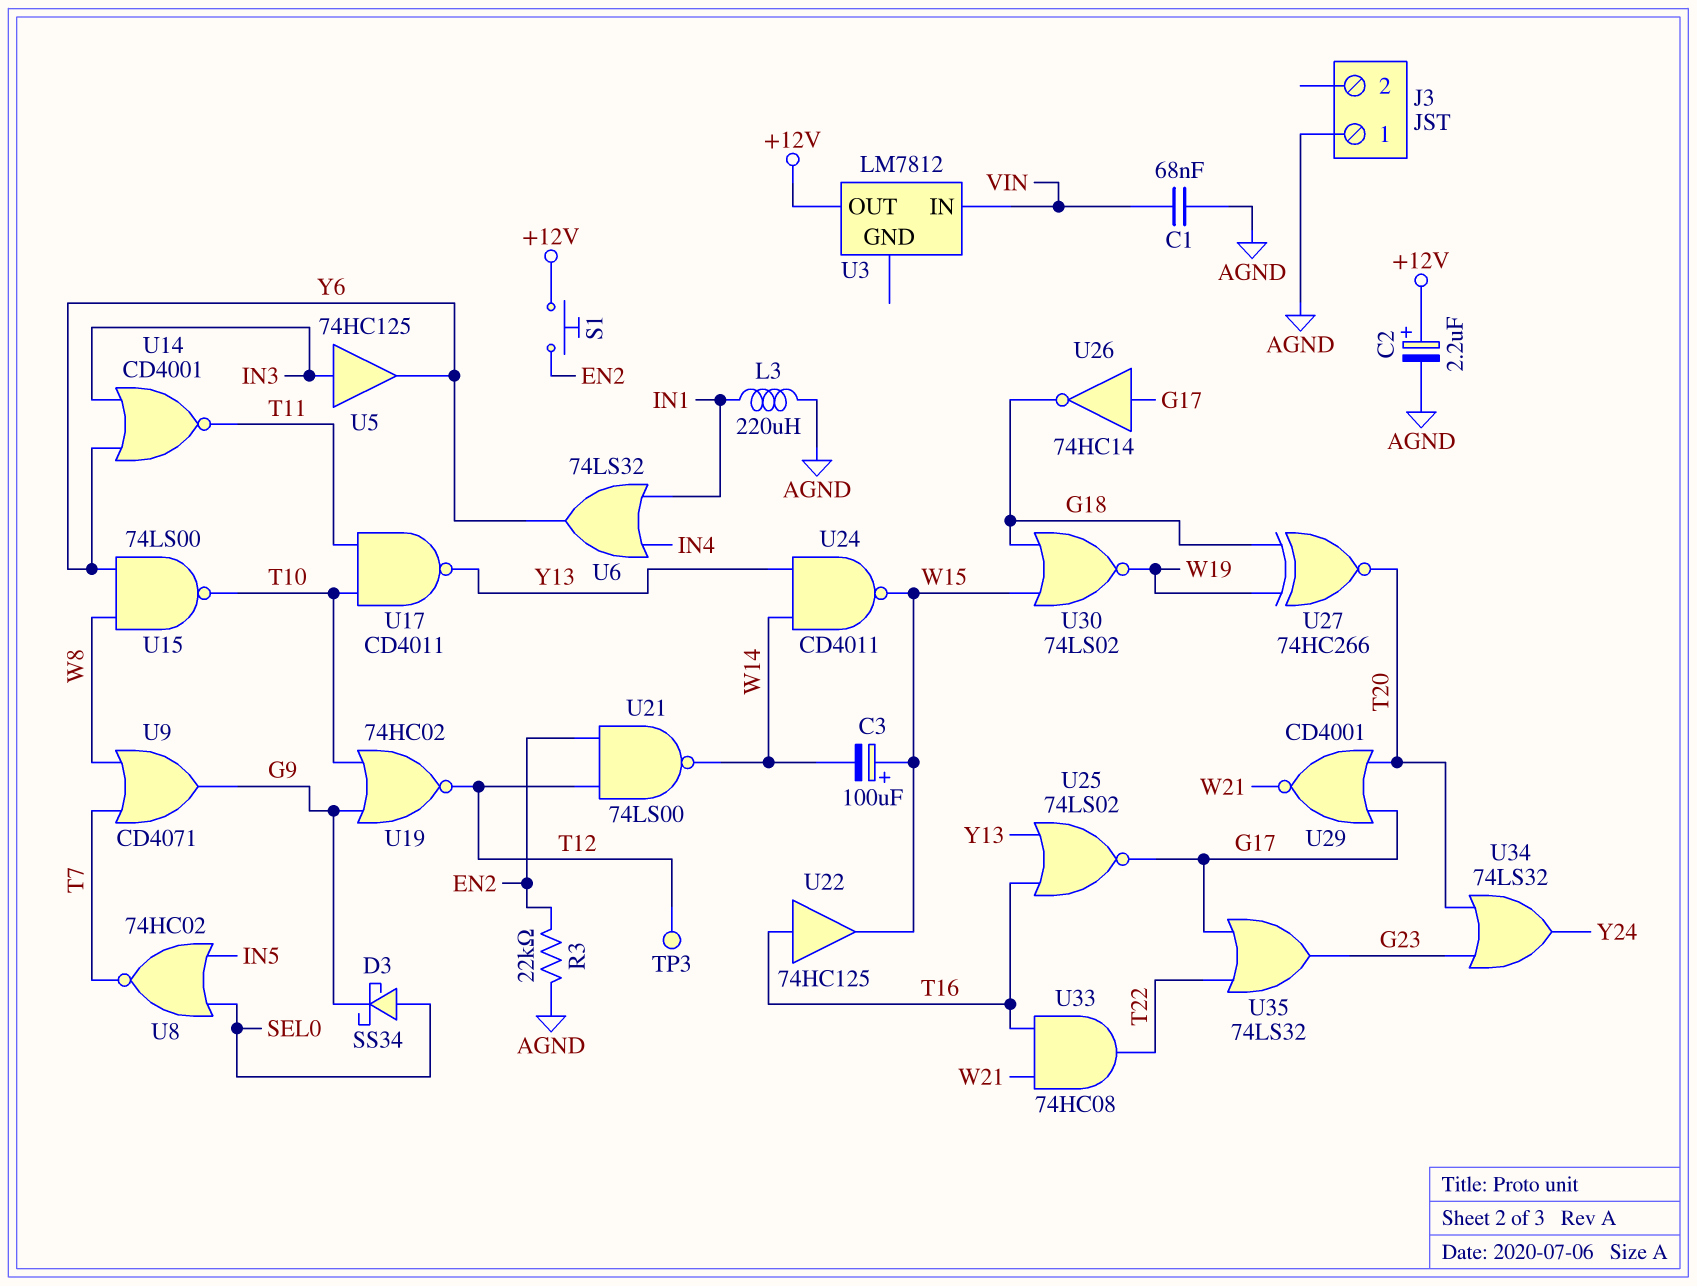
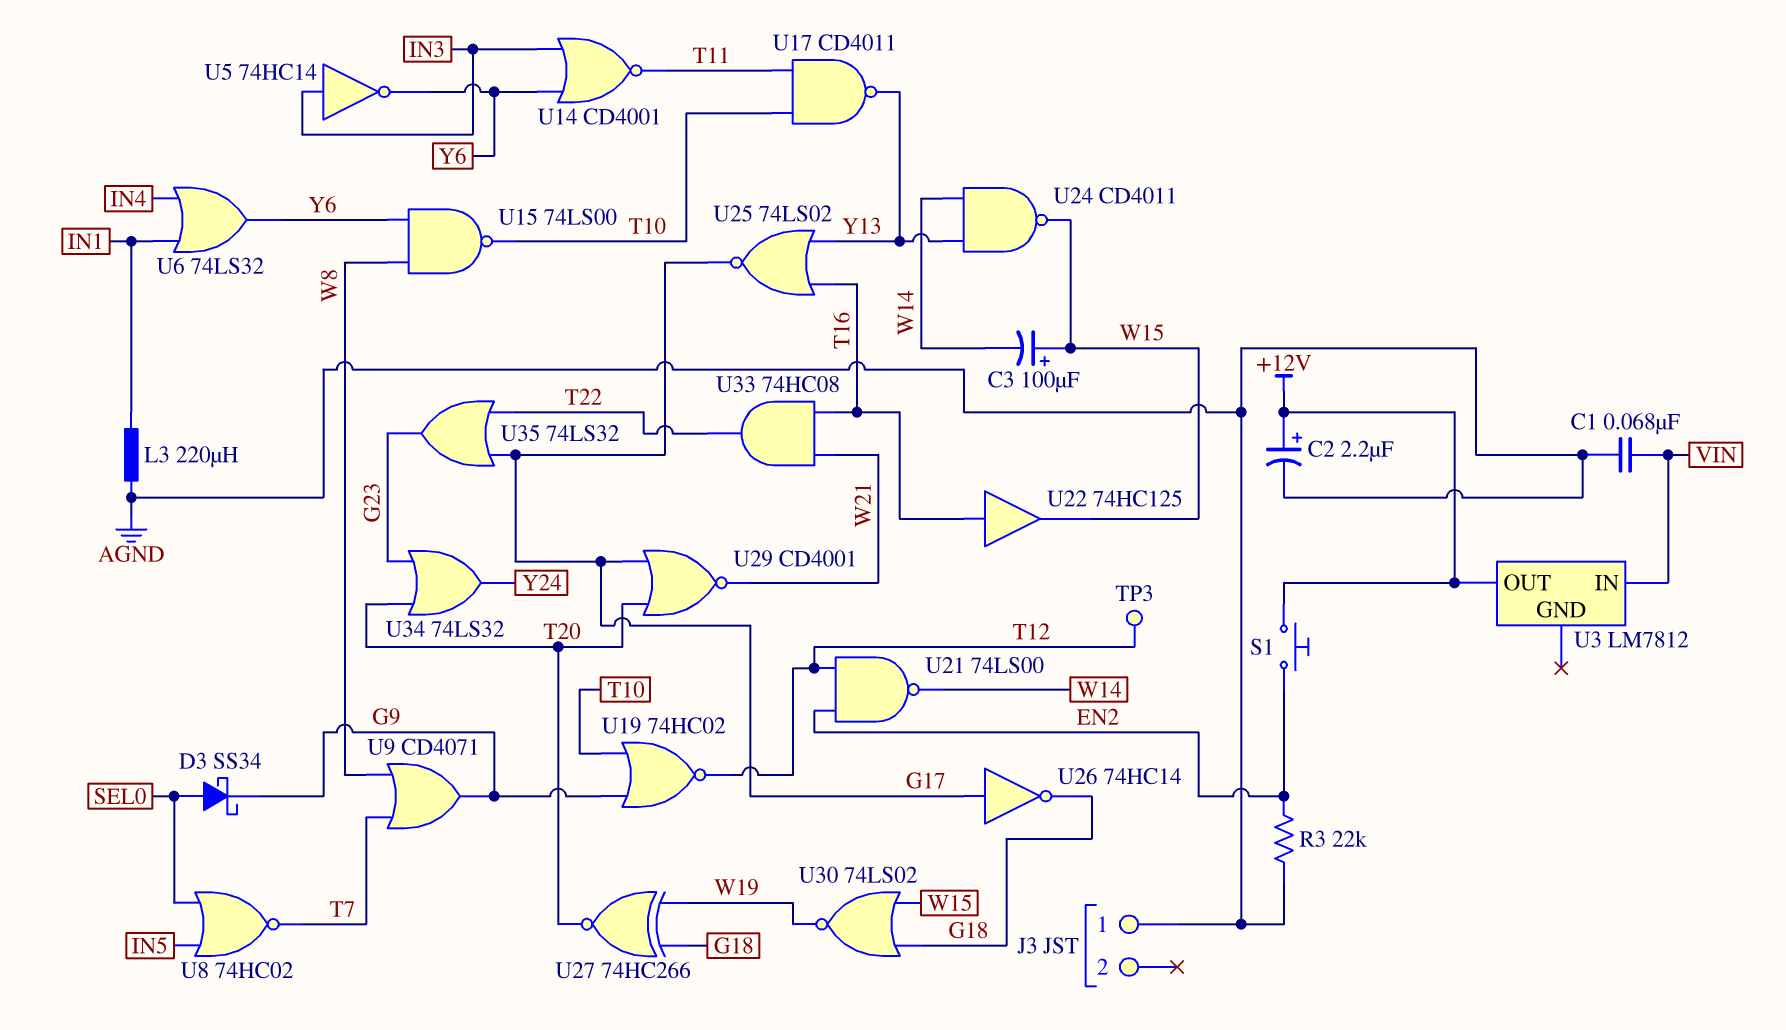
U5: buffer 74HC125 (in IN3, out Y6) -> NOT 74HC14 (in IN3, out Y6)

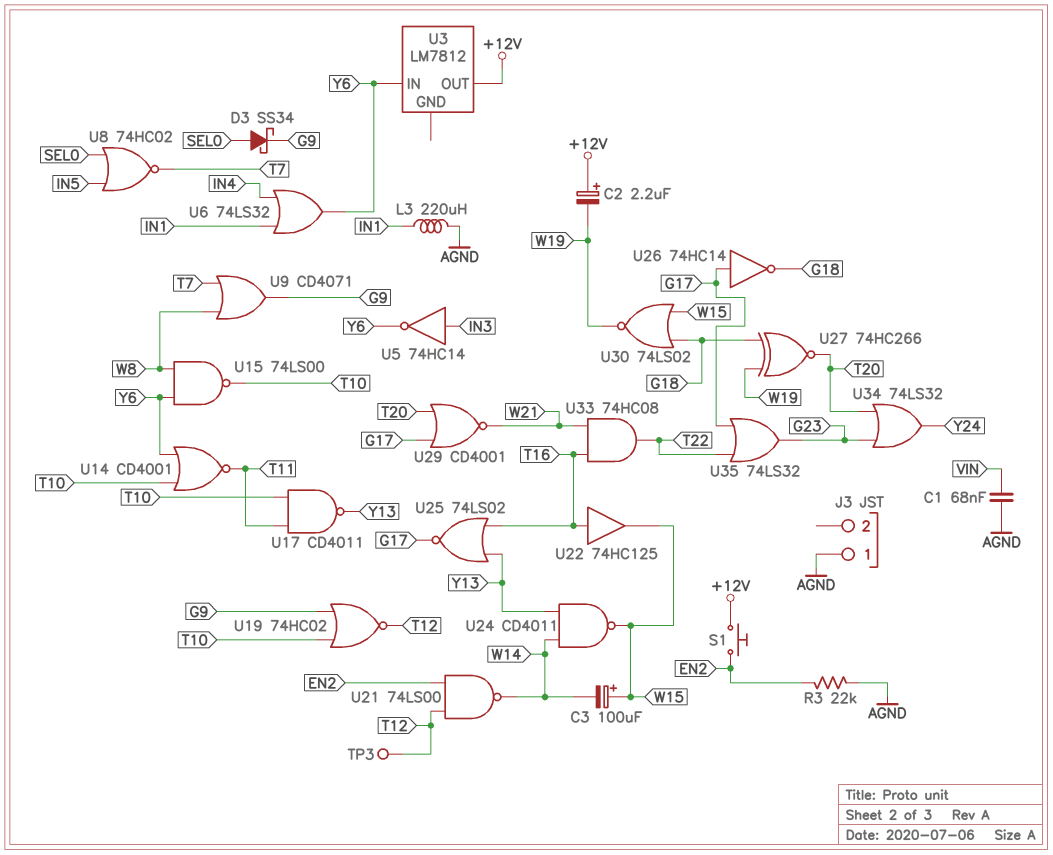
C2: 2.2uF (plus +12V, minus AGND) -> 2.2uF (plus +12V, minus W19)
U3 pin IN: VIN -> Y6
U14: NOR CD4001 (in IN3, in Y6, out T11) -> NOR CD4001 (in T10, in Y6, out T11)

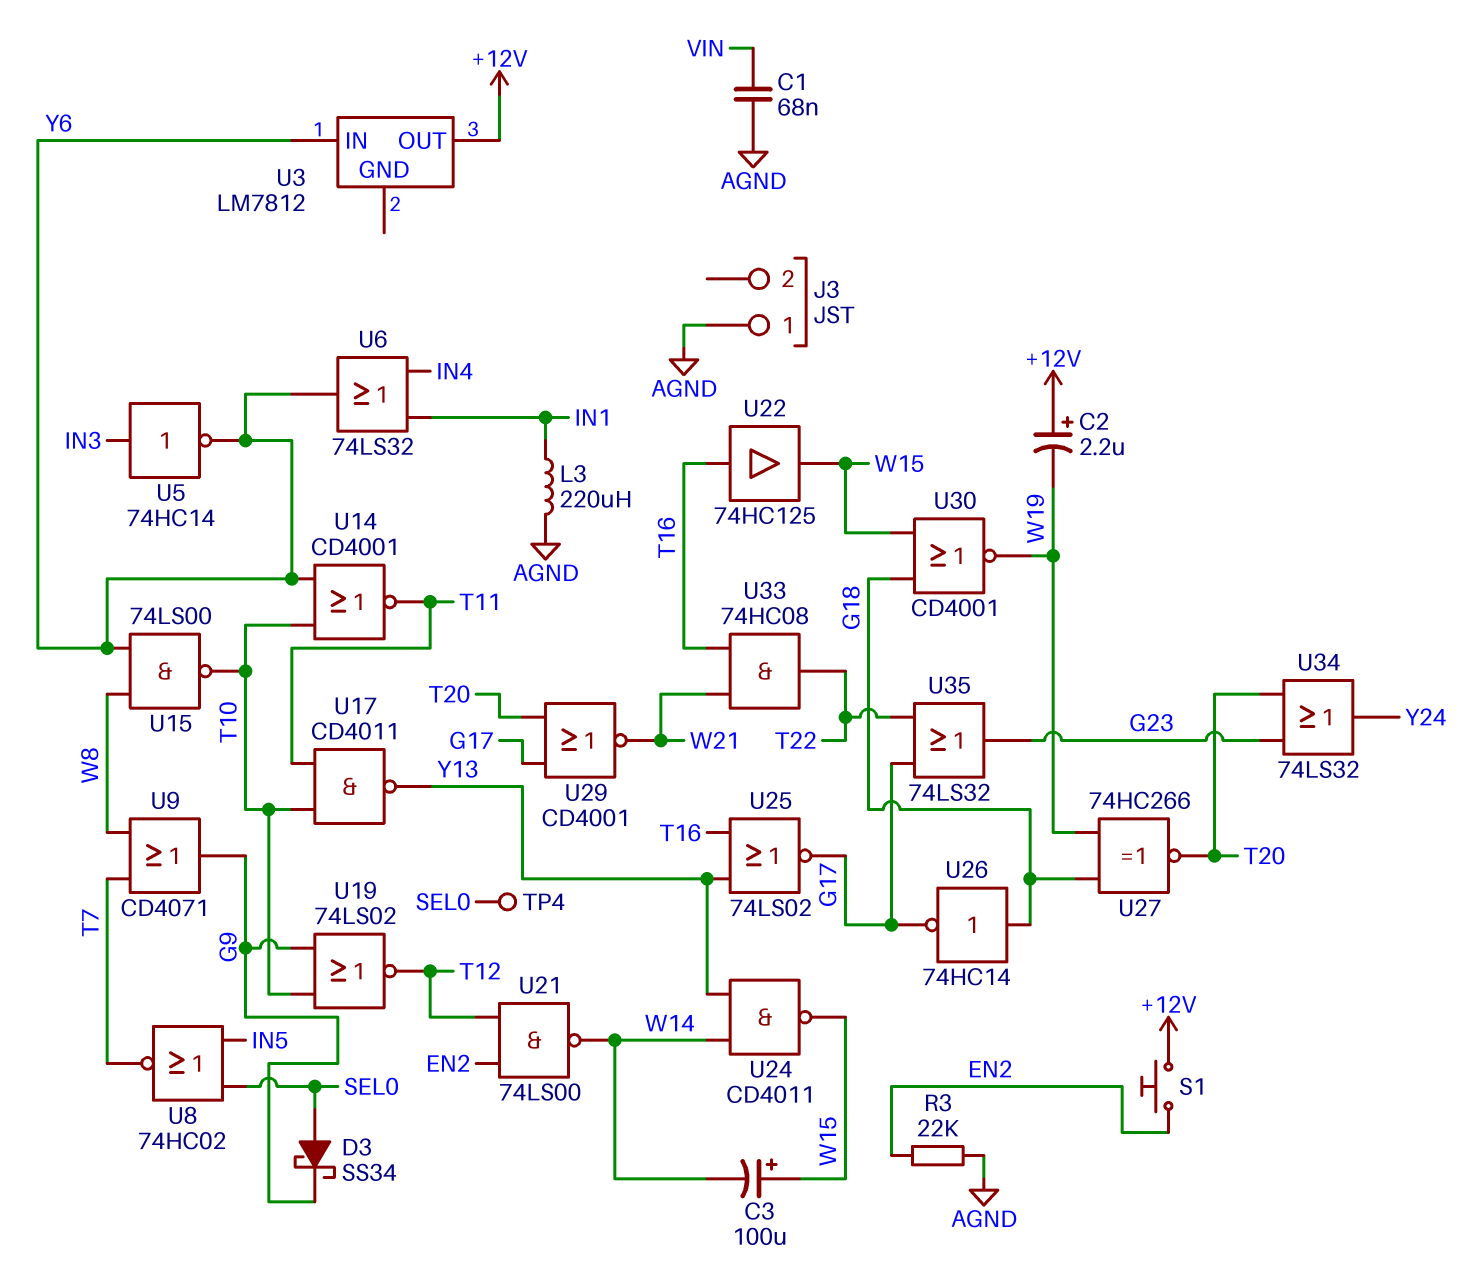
TP3: test point (T12) -> none
TP4: none -> test point (SEL0)
U19: NOR 74HC02 (in G9, in T10, out T12) -> NOR 74LS02 (in G9, in T10, out T12)
U26: NOT 74HC14 (in G17, out G18) -> NOT 74HC14 (in G18, out G17)
U30: NOR 74LS02 (in G18, in W15, out W19) -> NOR CD4001 (in G18, in W15, out W19)

